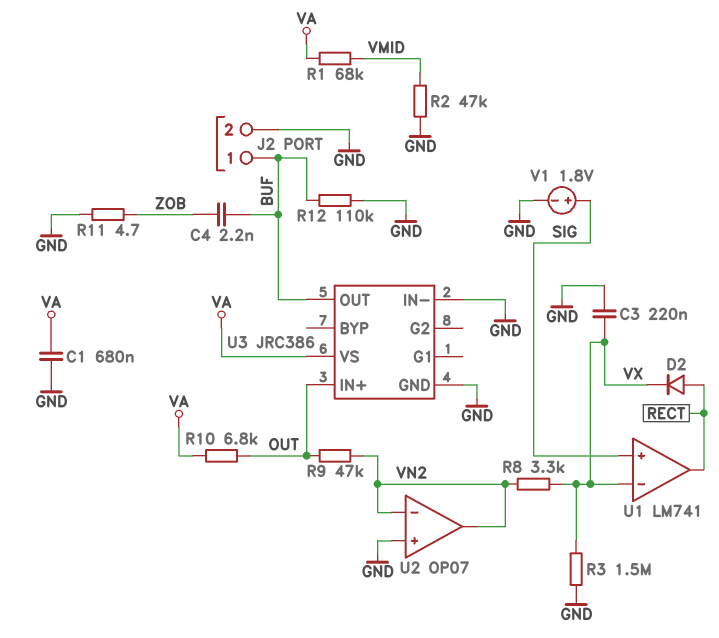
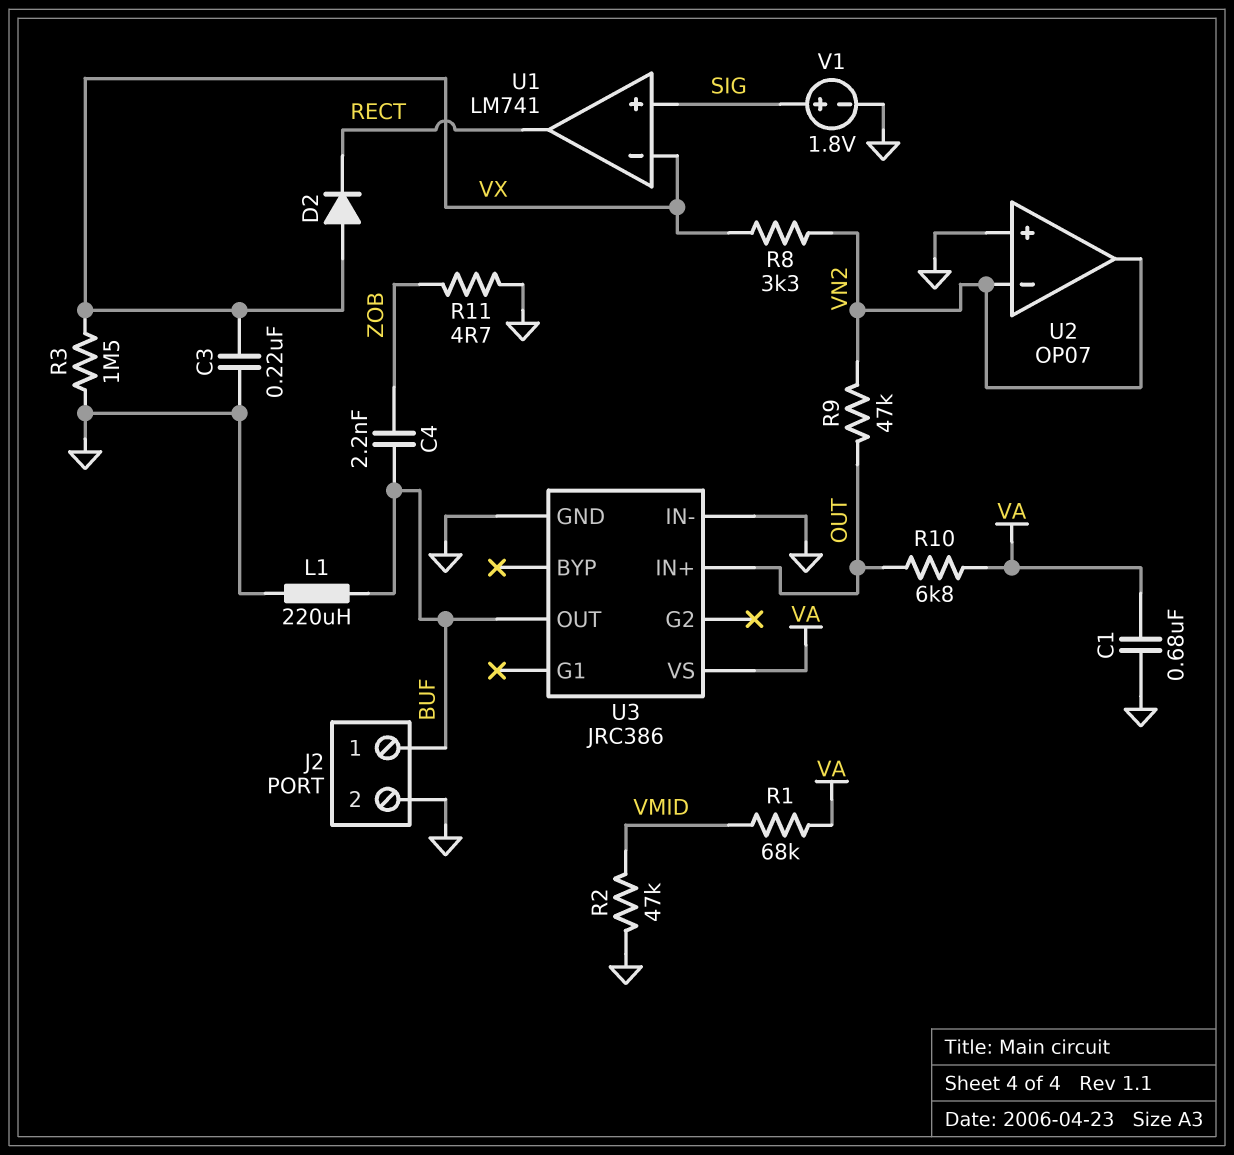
D2: diode (A RECT, K VX) -> diode (A VX, K RECT)
L1: none -> 220uH (BUF, GND)
R12: 110k (BUF, GND) -> none

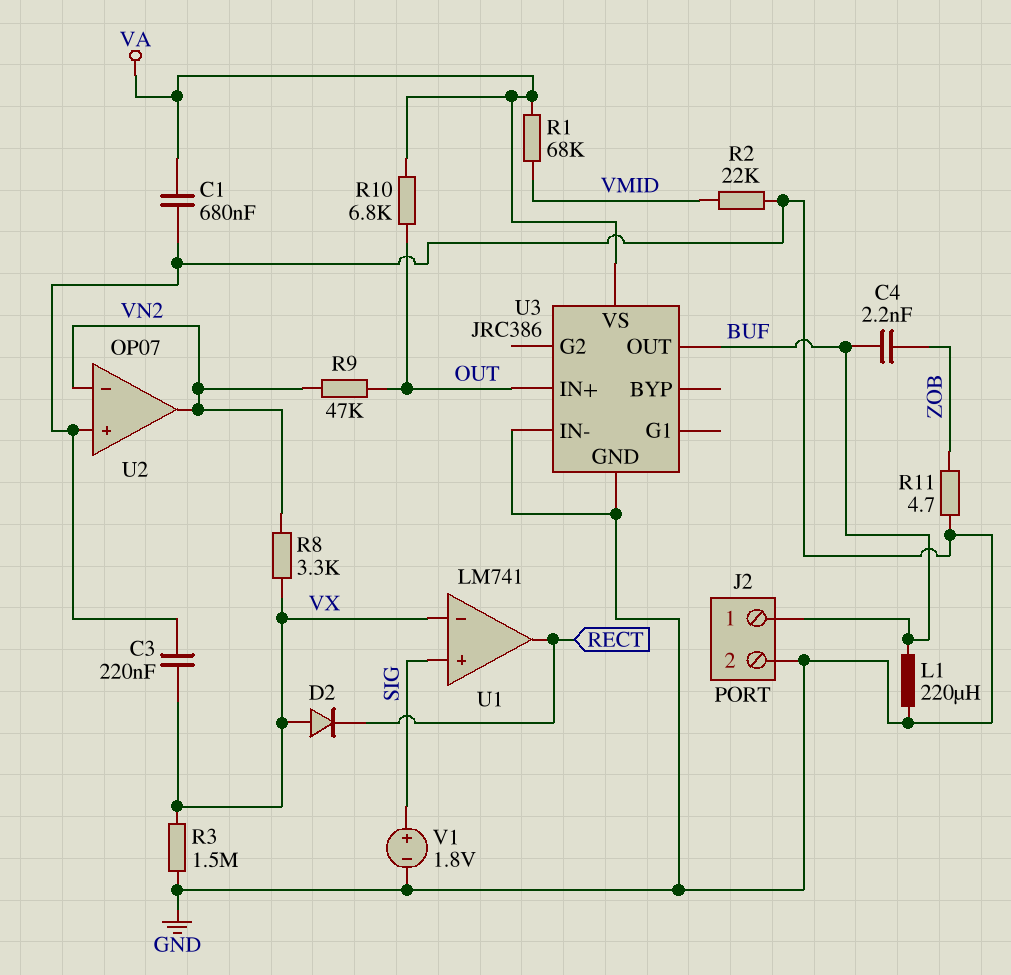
R2: 47k (GND, VMID) -> 22k (GND, VMID)

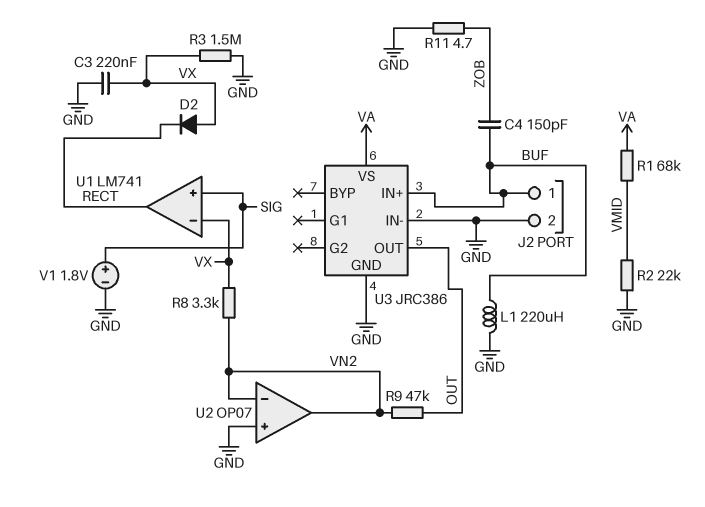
C1: 680nF (GND, VA) -> none
C4: 2.2nF (BUF, ZOB) -> 150pF (BUF, ZOB)
R10: 6.8k (OUT, VA) -> none
U3 pin IN+: OUT -> BUF
U3 pin OUT: BUF -> OUT

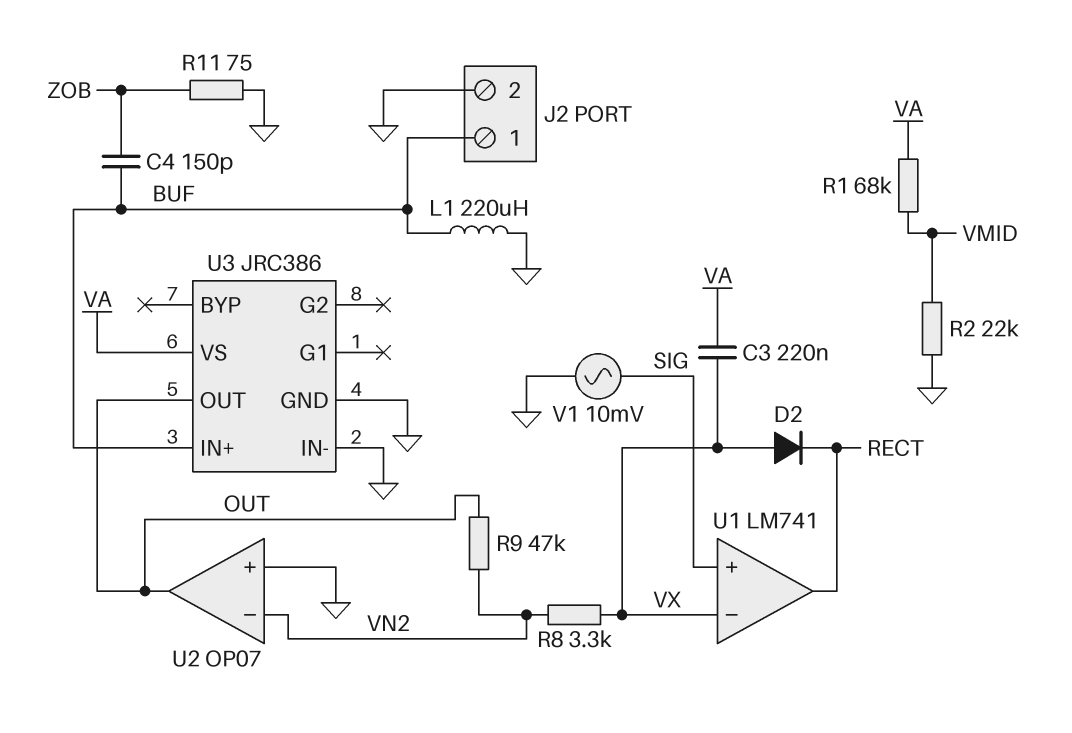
C3: 220nF (GND, VX) -> 220nF (VA, VX)
R3: 1.5M (GND, VX) -> none
R11: 4.7 (GND, ZOB) -> 75 (GND, ZOB)
U2 pin out: VN2 -> OUT
V1: 1.8V (plus SIG, minus GND) -> AC 10mV (GND, SIG)

